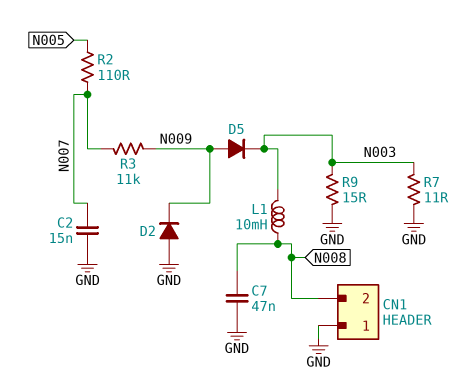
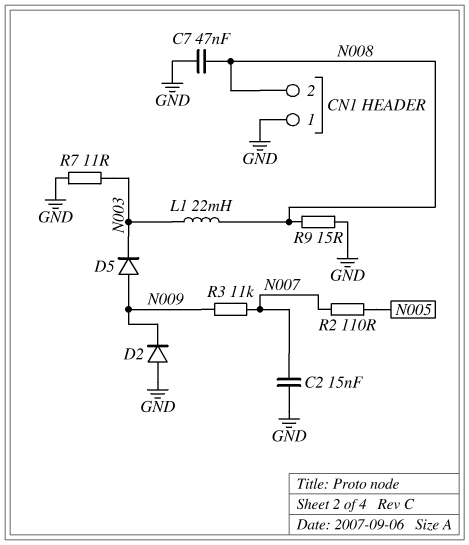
L1: 10mH (N003, N008) -> 22mH (N003, N008)
R9: 15 (GND, N003) -> 15 (GND, N008)

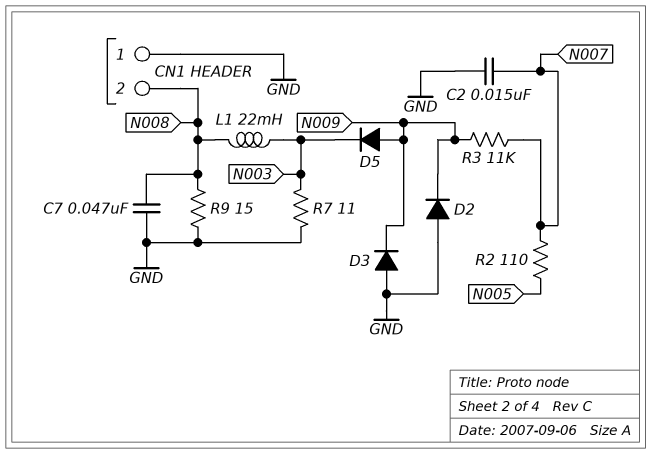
D3: none -> diode (A GND, K N009)

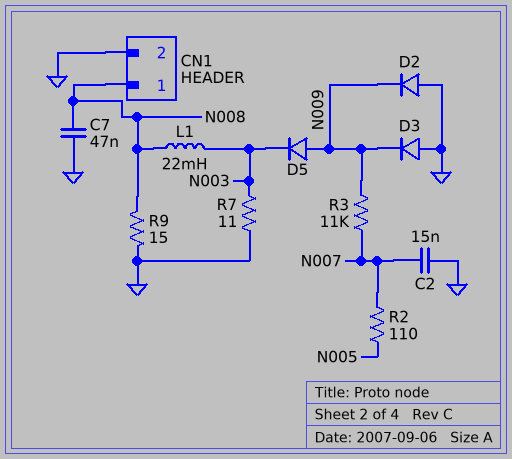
CN1 pin 1: GND -> N008
CN1 pin 2: N008 -> GND

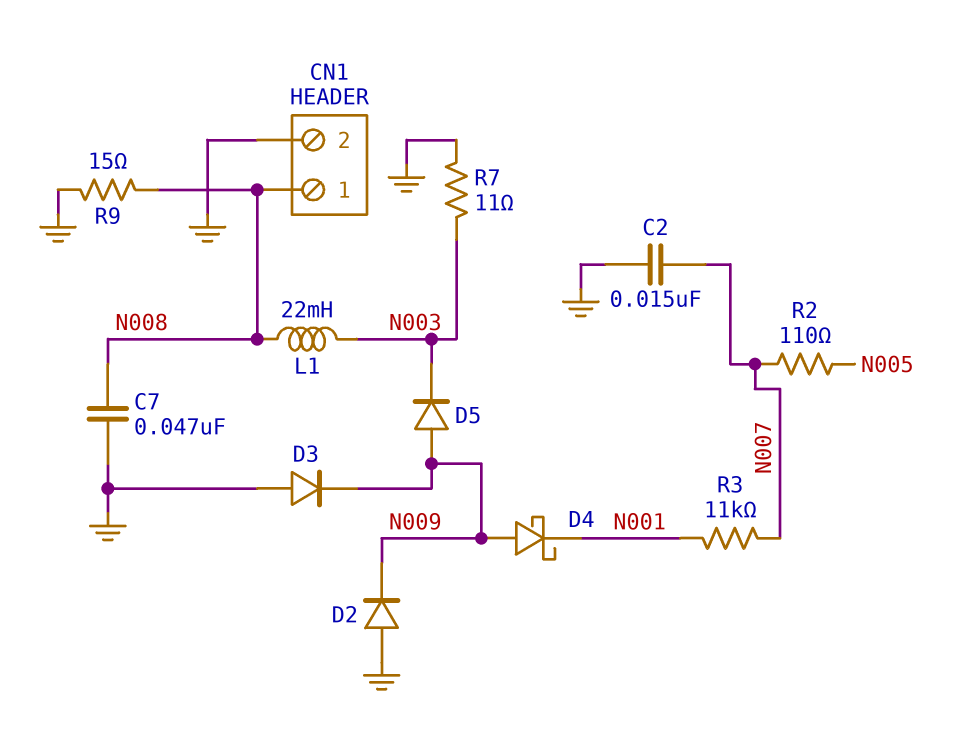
D4: none -> schottky (A N009, K N001)
R3: 11k (N007, N009) -> 11k (N001, N007)

